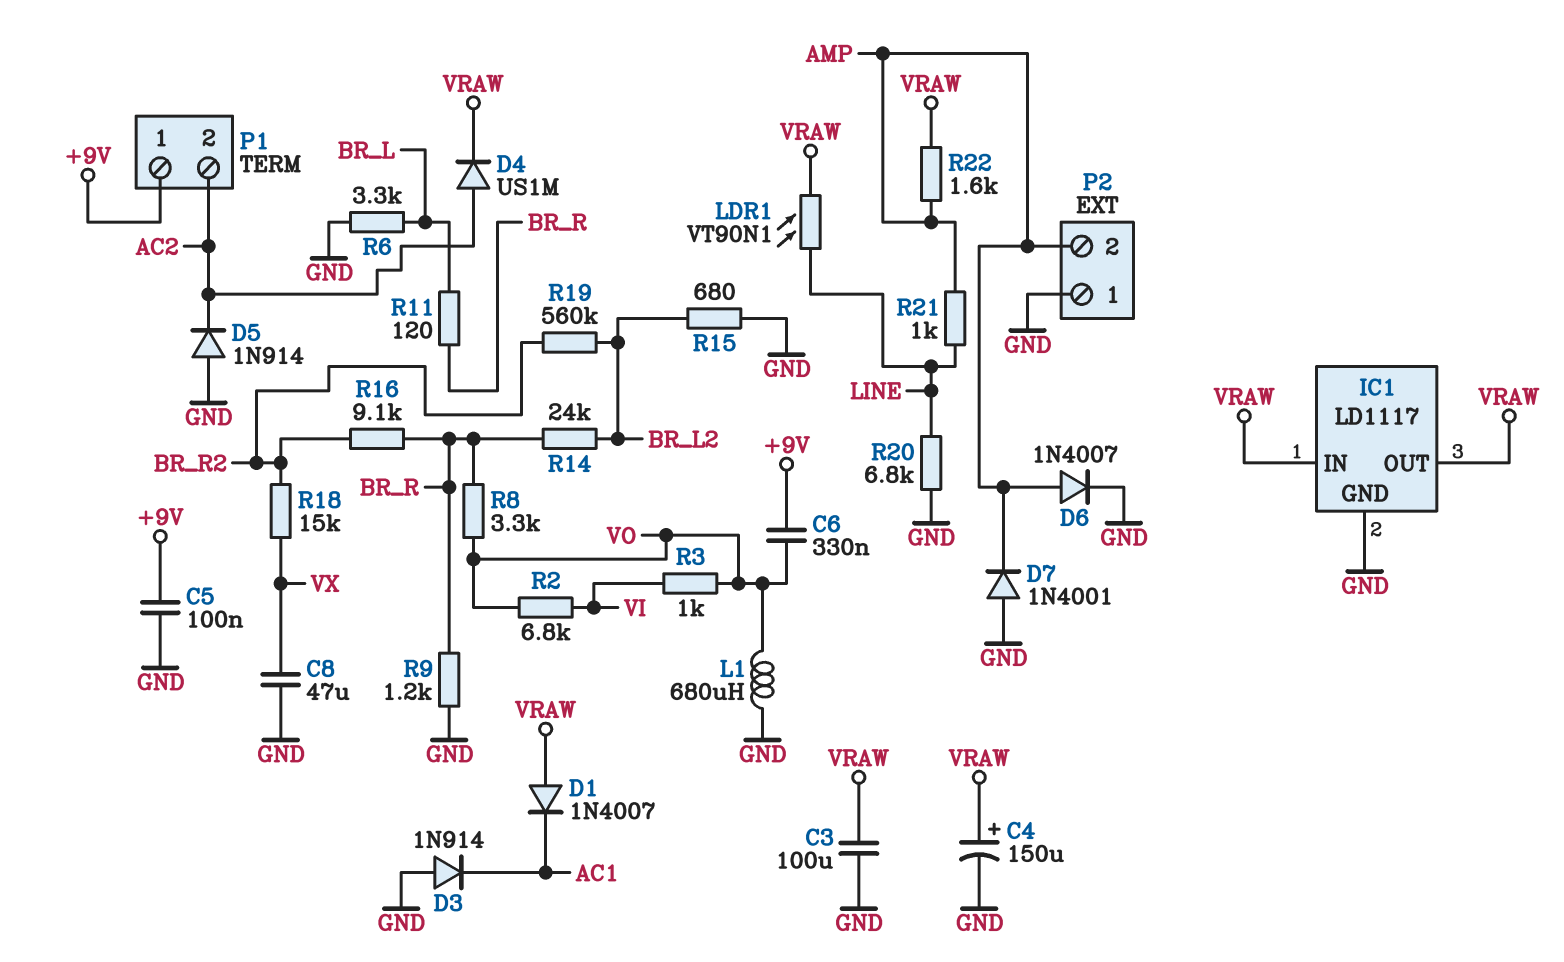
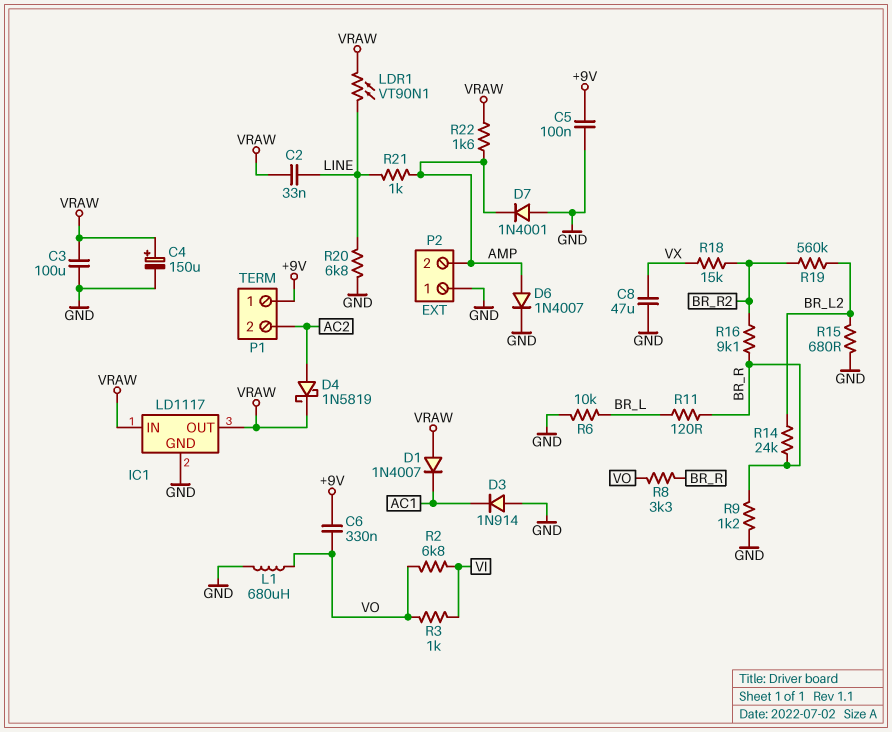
C2: none -> 33nF (LINE, VRAW)
D4: diode US1M (A AC2, K VRAW) -> schottky 1N5819 (A AC2, K VRAW)
D5: diode 1N914 (A GND, K AC2) -> none
R6: 3.3k (BR_L, GND) -> 10k (BR_L, GND)

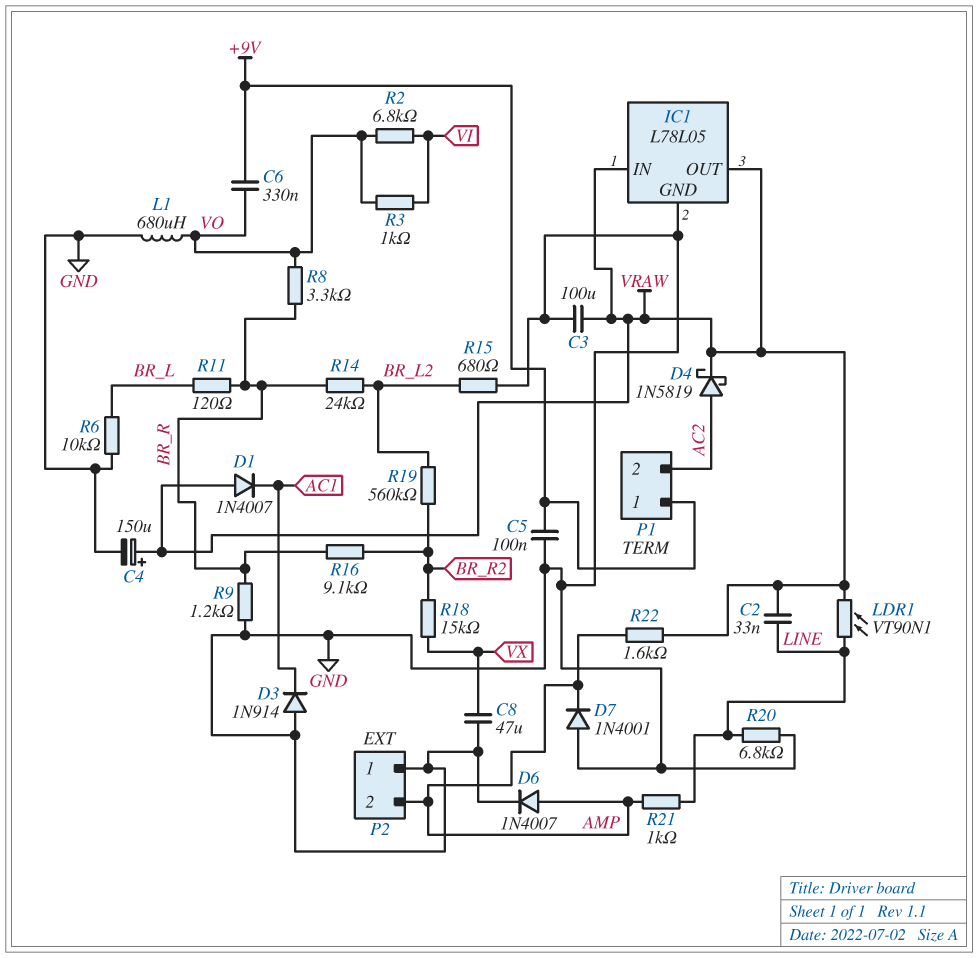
IC1: LD1117 -> L78L05

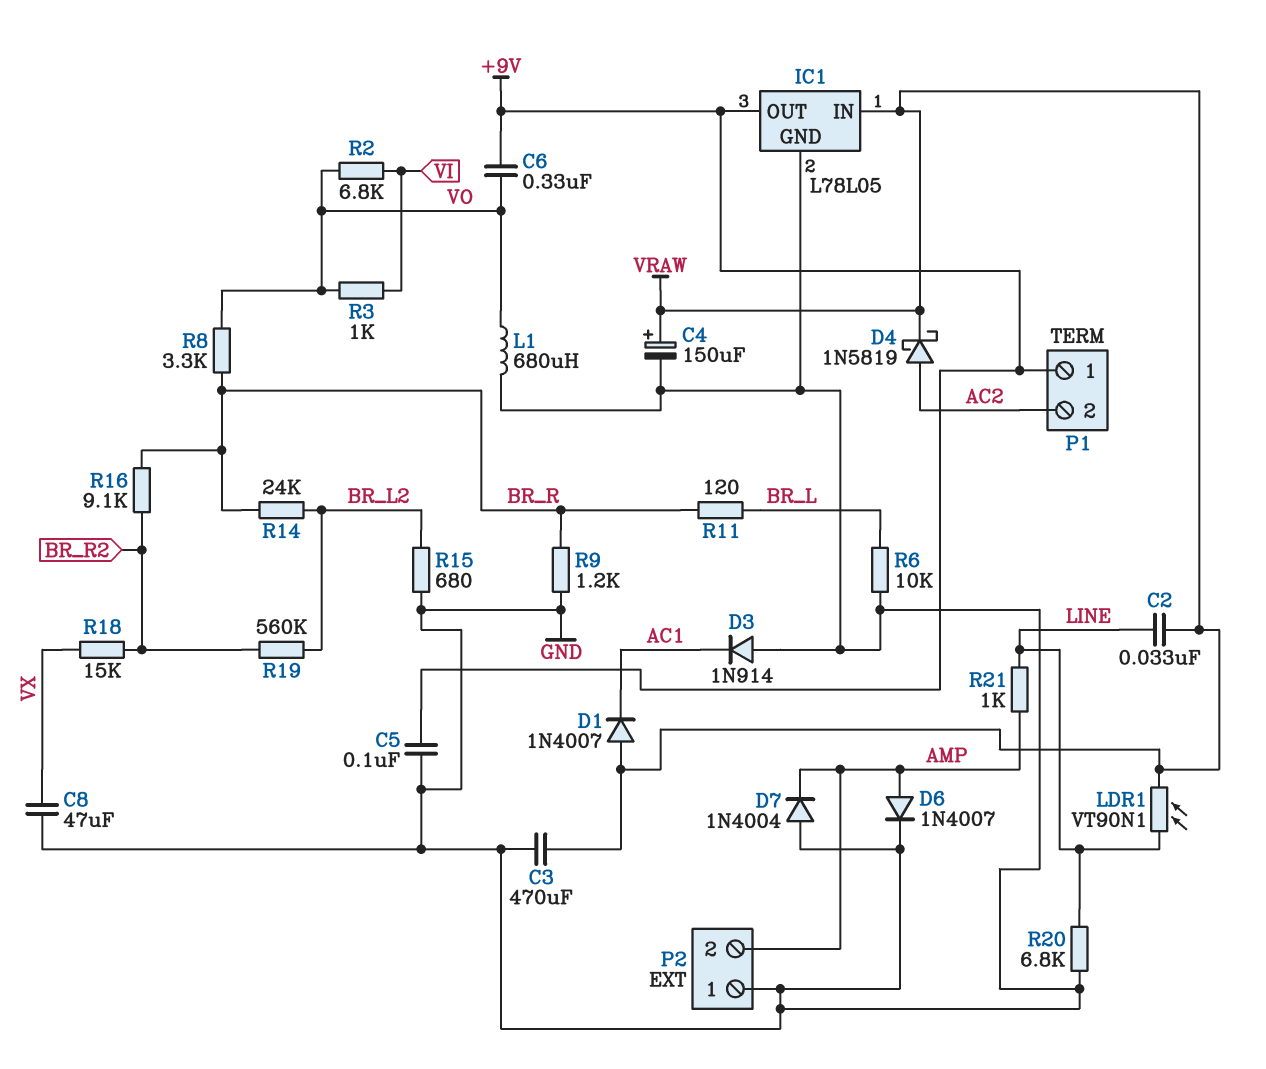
C3: 100uF (GND, VRAW) -> 470uF (GND, VRAW)
D7: diode 1N4001 (A GND, K AMP) -> diode 1N4004 (A GND, K AMP)
IC1 pin OUT: VRAW -> +9V
R22: 1.6k (AMP, VRAW) -> none

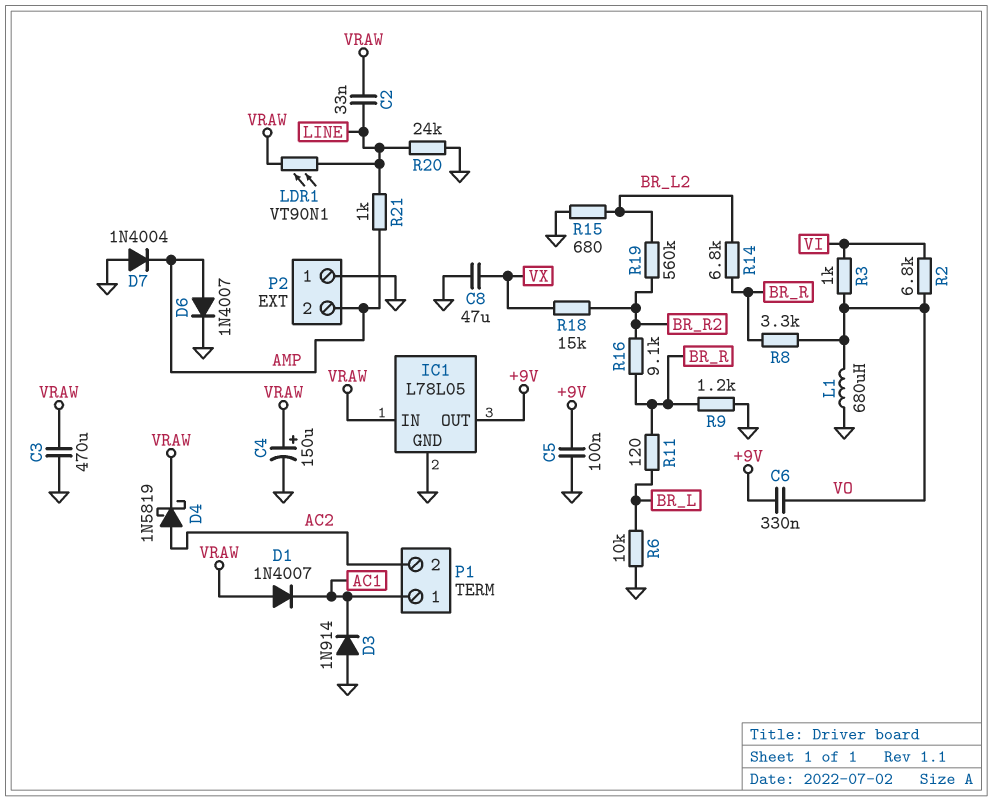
P1 pin 1: +9V -> AC1
R14: 24k (BR_L2, BR_R) -> 6.8k (BR_L2, BR_R)
R20: 6.8k (GND, LINE) -> 24k (GND, LINE)

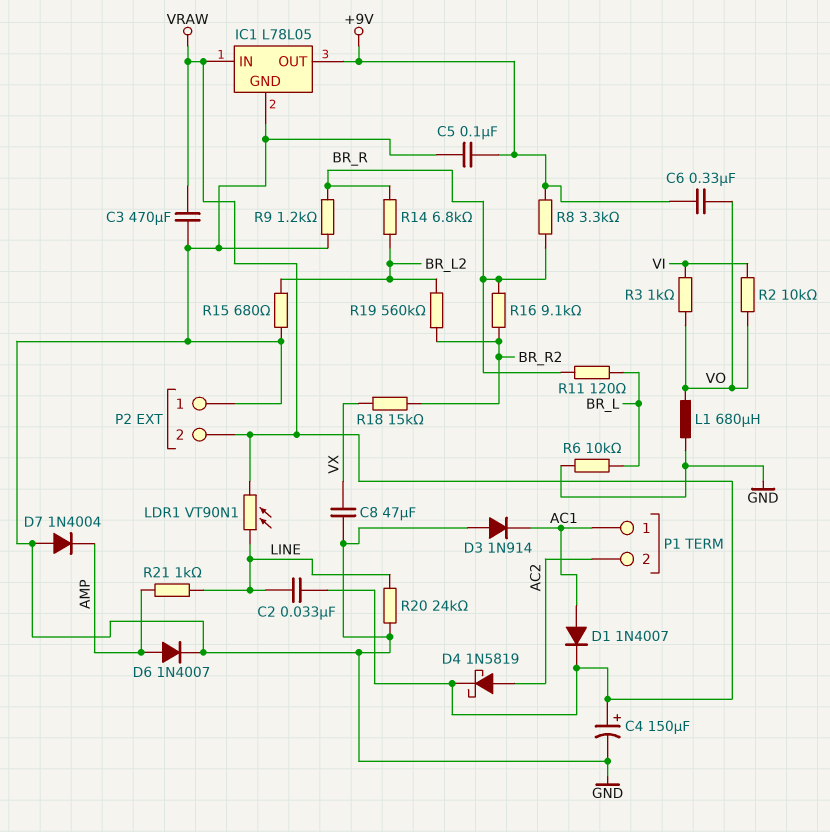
D1: diode 1N4007 (A VRAW, K AC1) -> diode 1N4007 (A AC1, K VRAW)
P2 pin 2: AMP -> VRAW
R2: 6.8k (VI, VO) -> 10k (VI, VO)
R8: 3.3k (BR_R, VO) -> 3.3k (+9V, BR_R)

